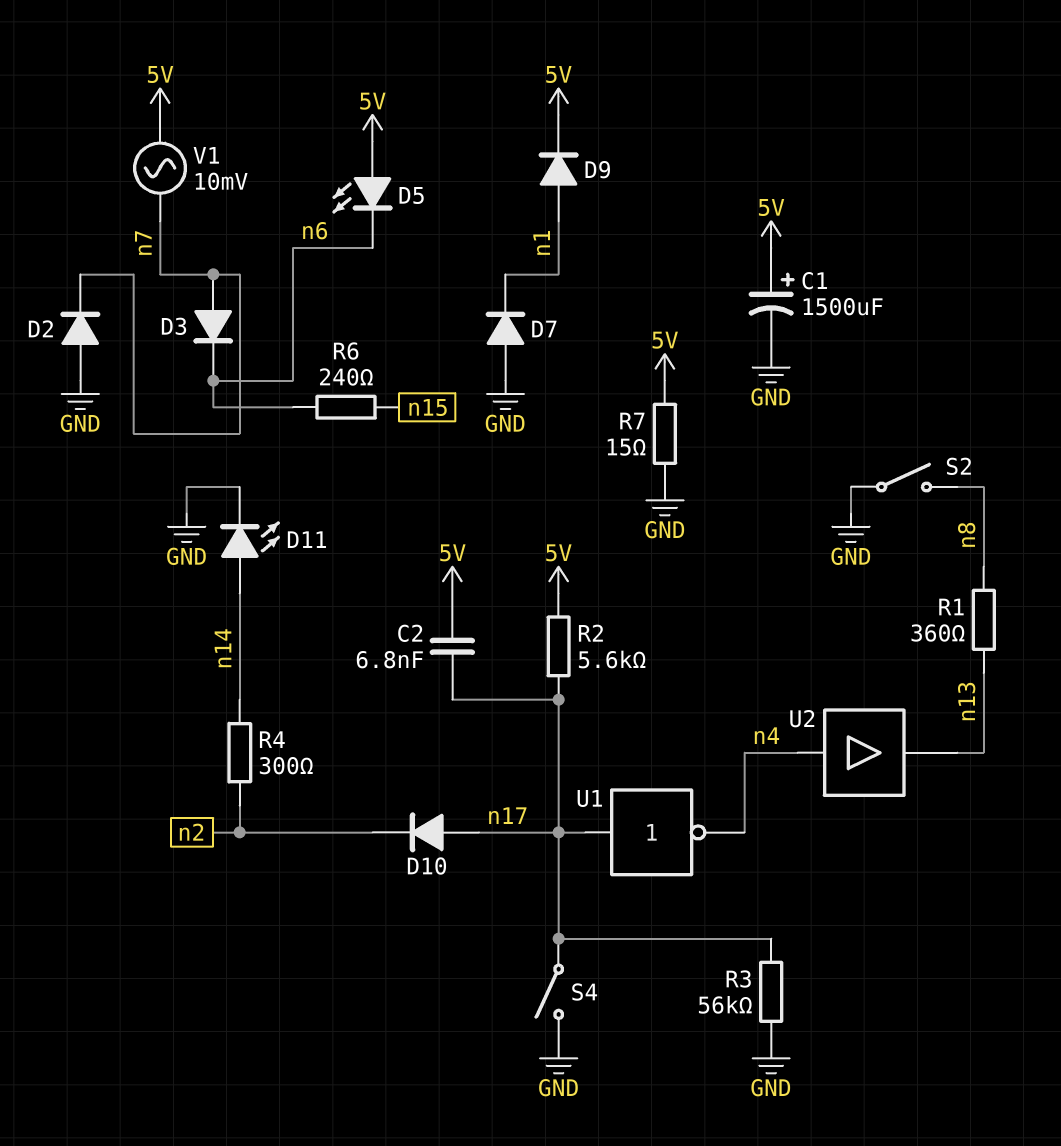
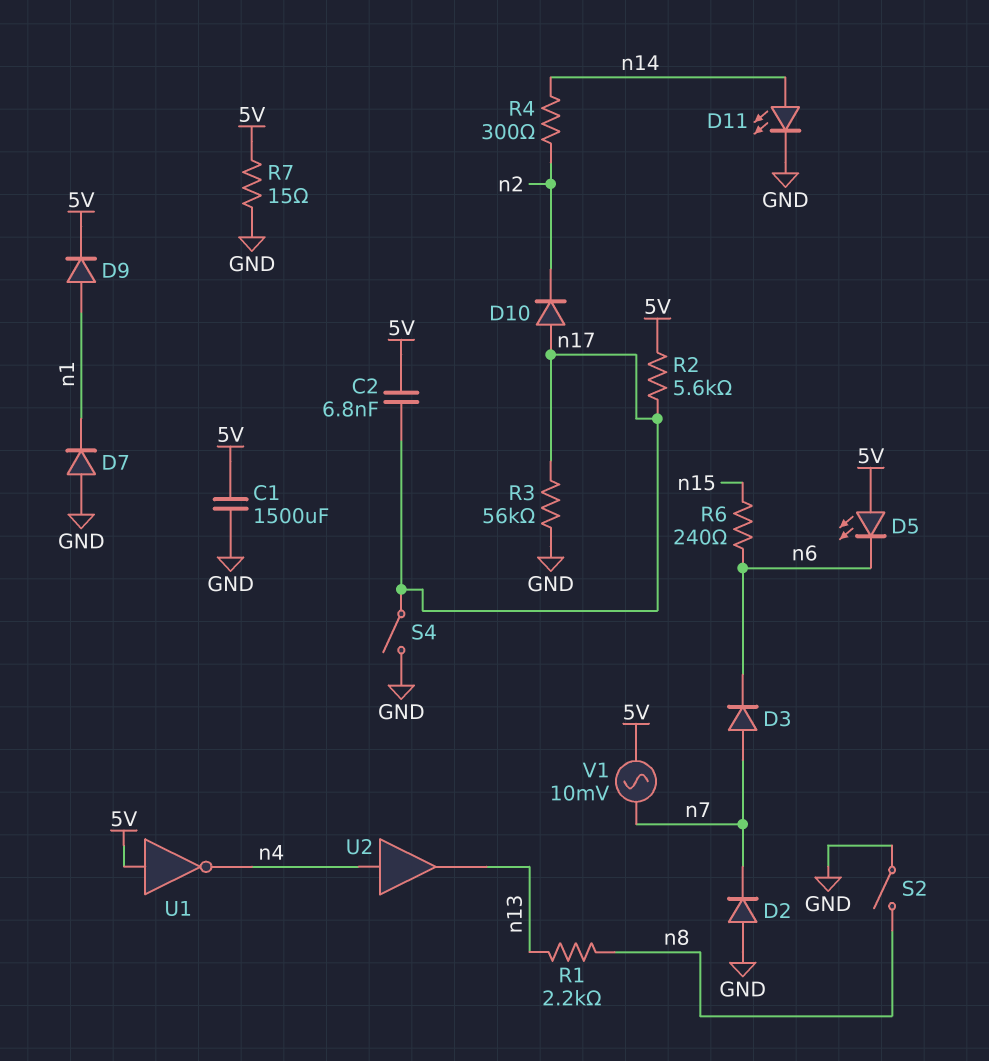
C1: 1500uF (plus 5V, minus GND) -> 1500uF (5V, GND)
R1: 360 (n8, n13) -> 2.2k (n8, n13)
U1: NOT (in n17, out n4) -> NOT (in 5V, out n4)

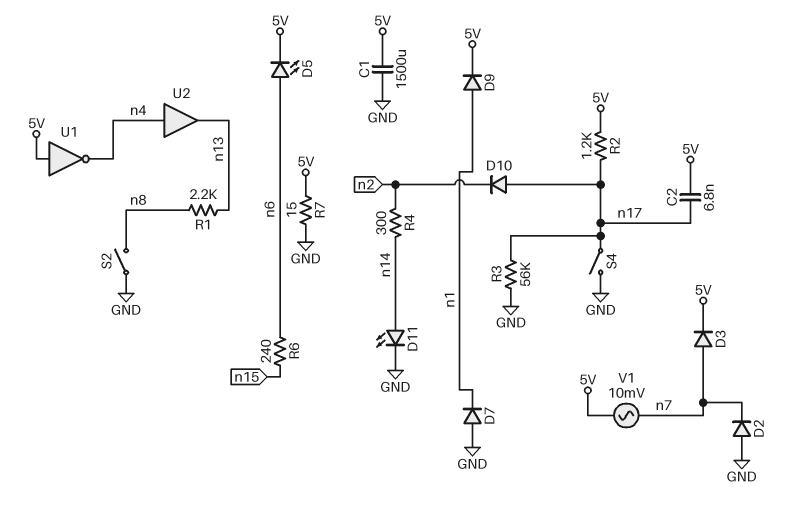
D3: diode (A n7, K n6) -> diode (A n7, K 5V)
D5: LED (A 5V, K n6) -> LED (A n6, K 5V)
R2: 5.6k (5V, n17) -> 1.2k (5V, n17)

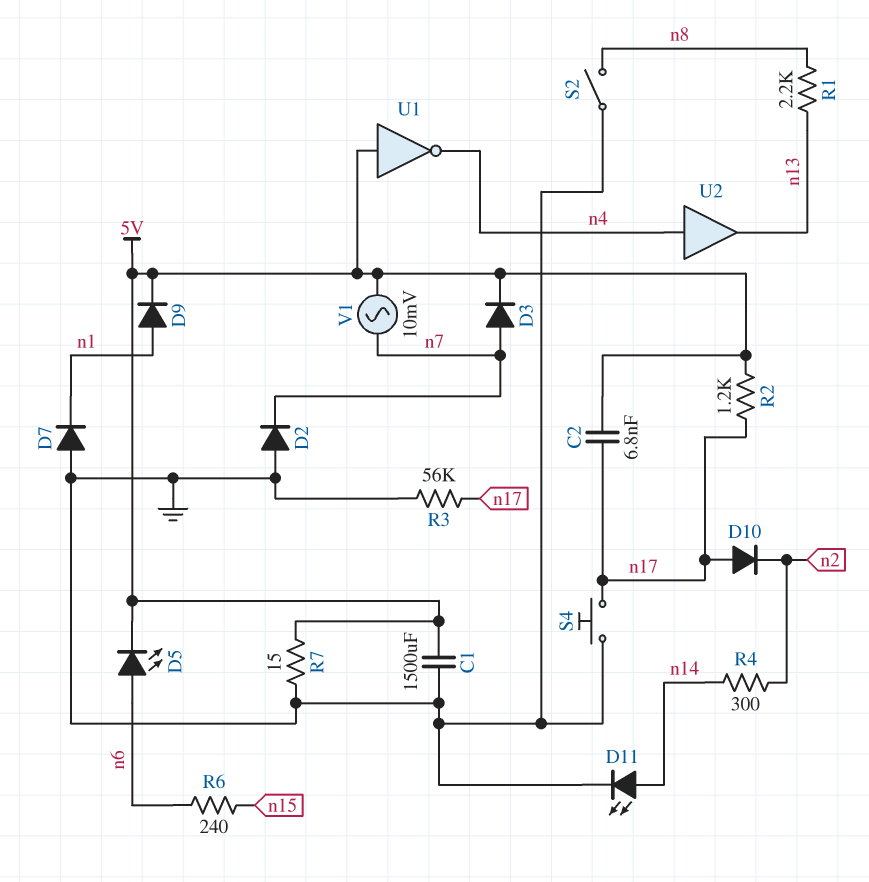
S4: switch (GND, n17) -> button (GND, n17)

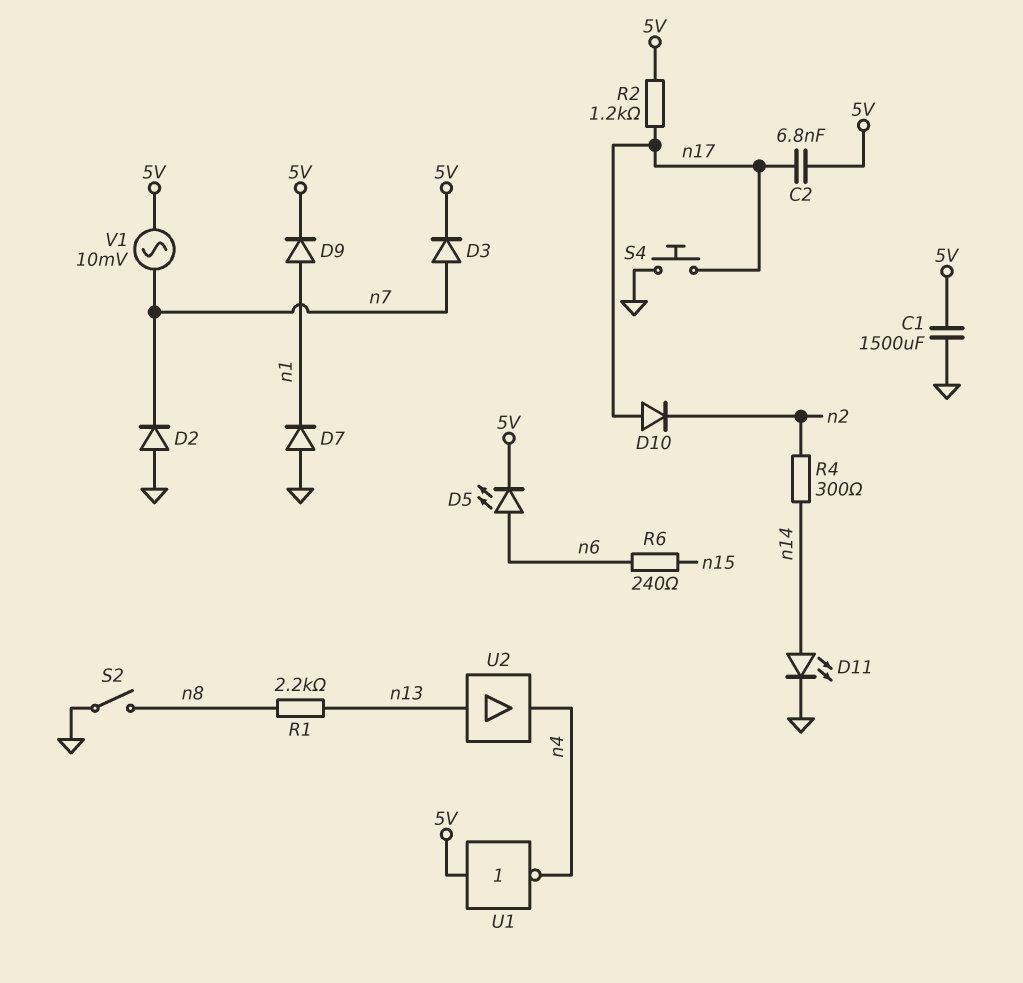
R3: 56k (GND, n17) -> none
R7: 15 (5V, GND) -> none
U2: buffer (in n4, out n13) -> buffer (in n13, out n4)

